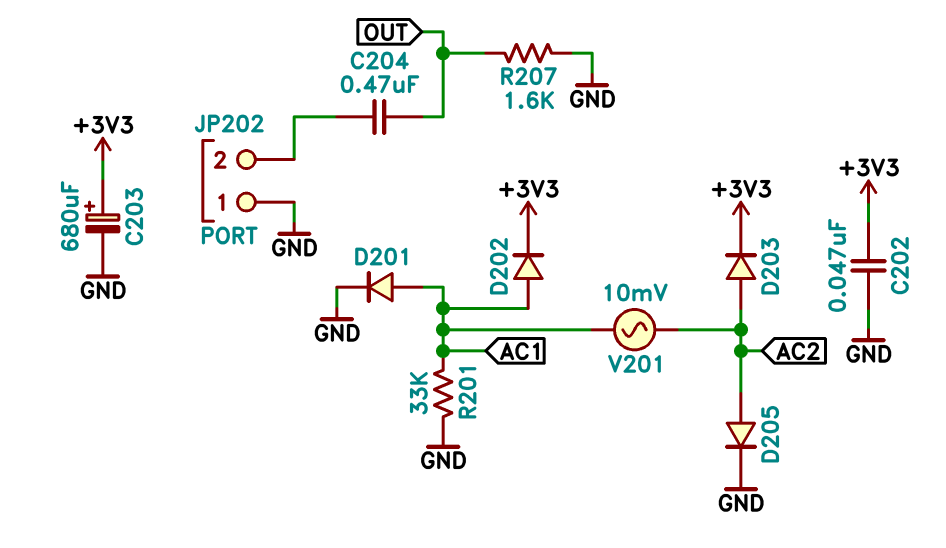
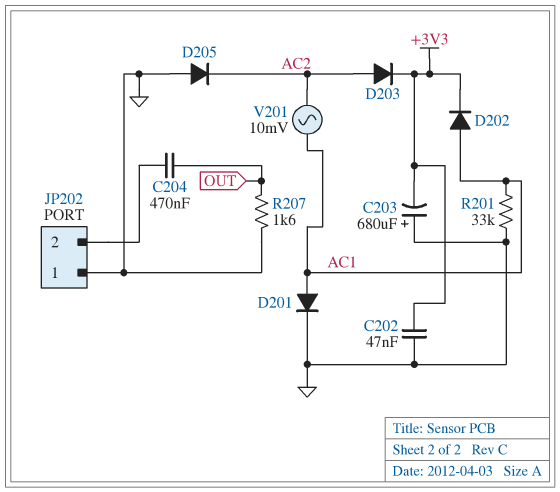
C203: 680uF (plus +3V3, minus GND) -> 680uF (plus GND, minus +3V3)
D205: diode (A AC2, K GND) -> diode (A GND, K AC2)

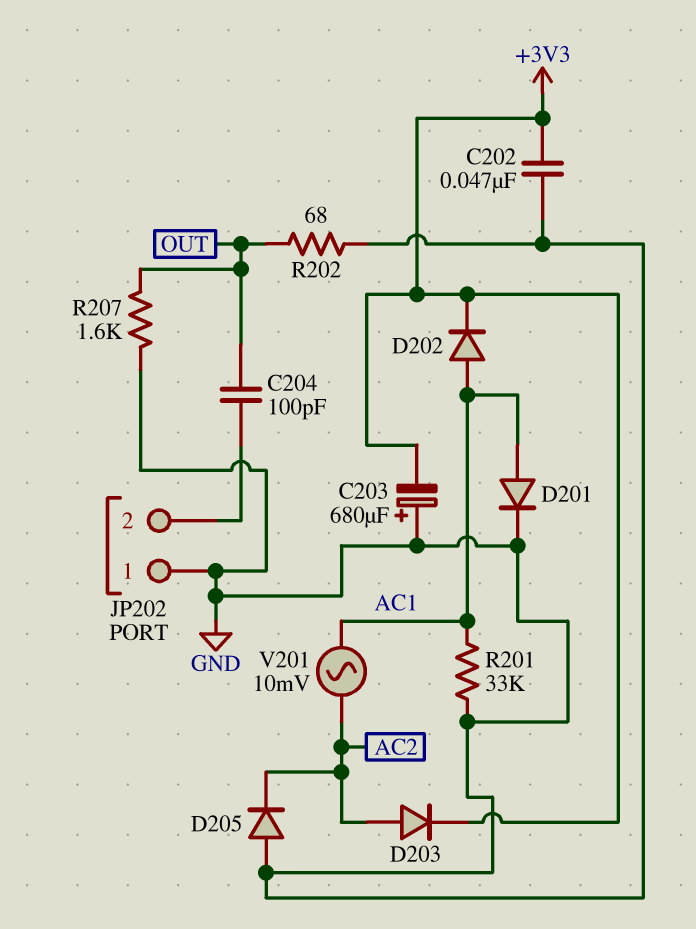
C204: 470nF (JP202/2, OUT) -> 100pF (JP202/2, OUT)
R202: none -> 68 (GND, OUT)

